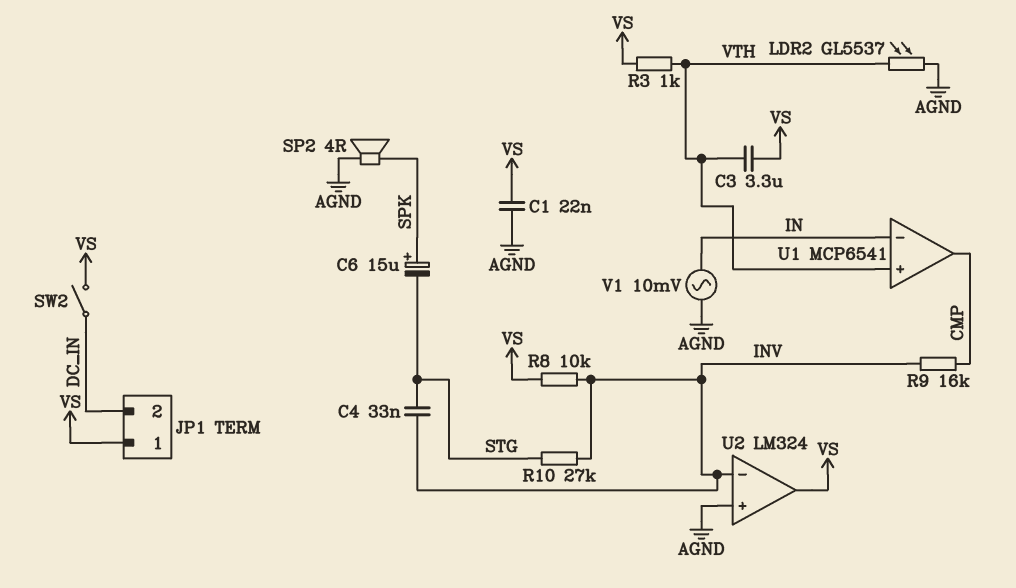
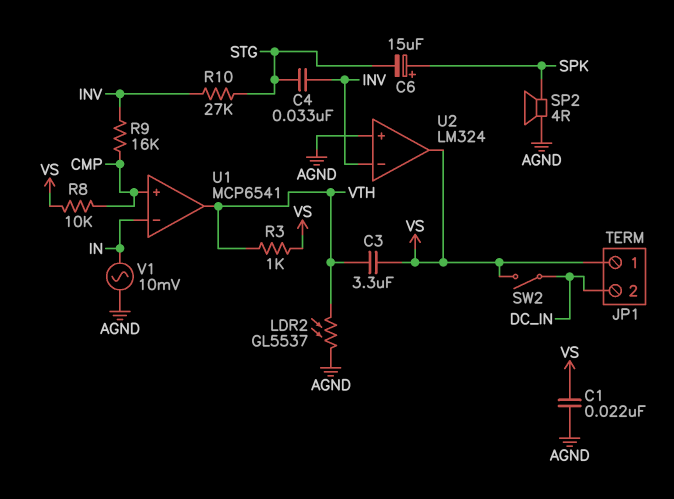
R8: 10k (INV, VS) -> 10k (CMP, VS)
U1 pin in+: VTH -> CMP
U1 pin out: CMP -> VTH

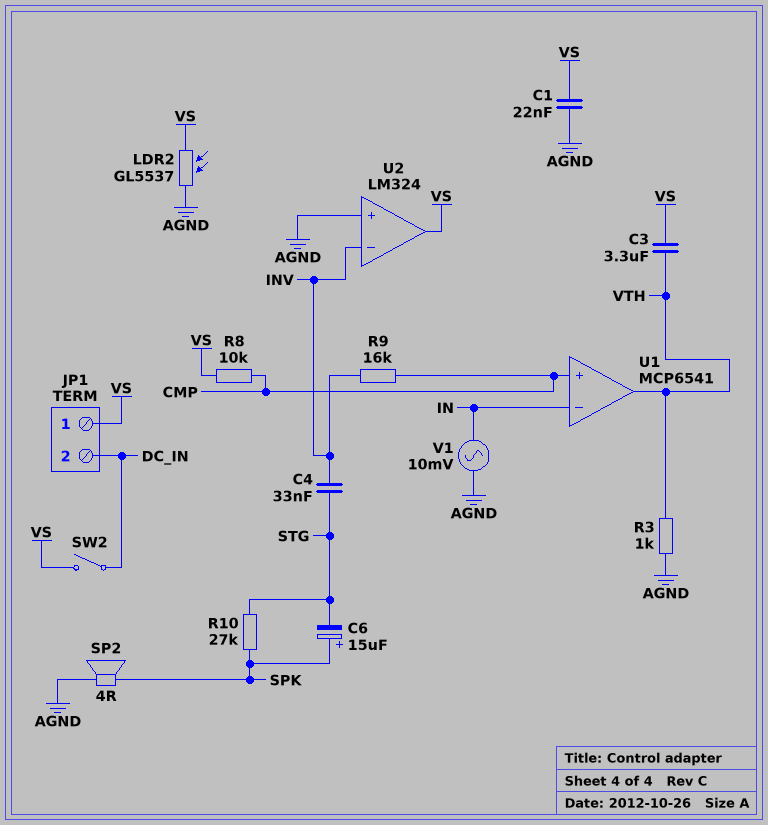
LDR2: GL5537 (AGND, VTH) -> GL5537 (AGND, VS)
R3: 1k (VS, VTH) -> 1k (AGND, VTH)
R10: 27k (INV, STG) -> 27k (SPK, STG)

